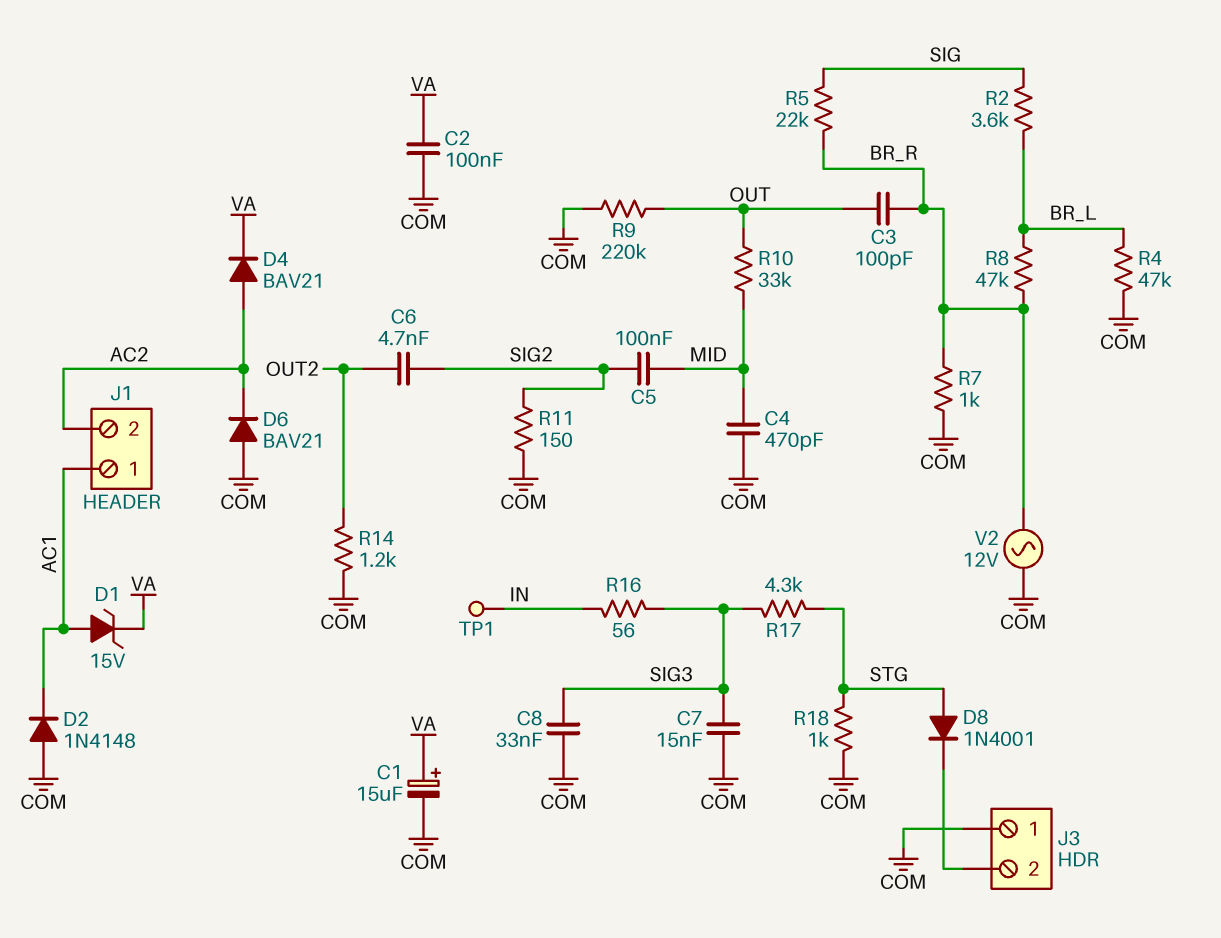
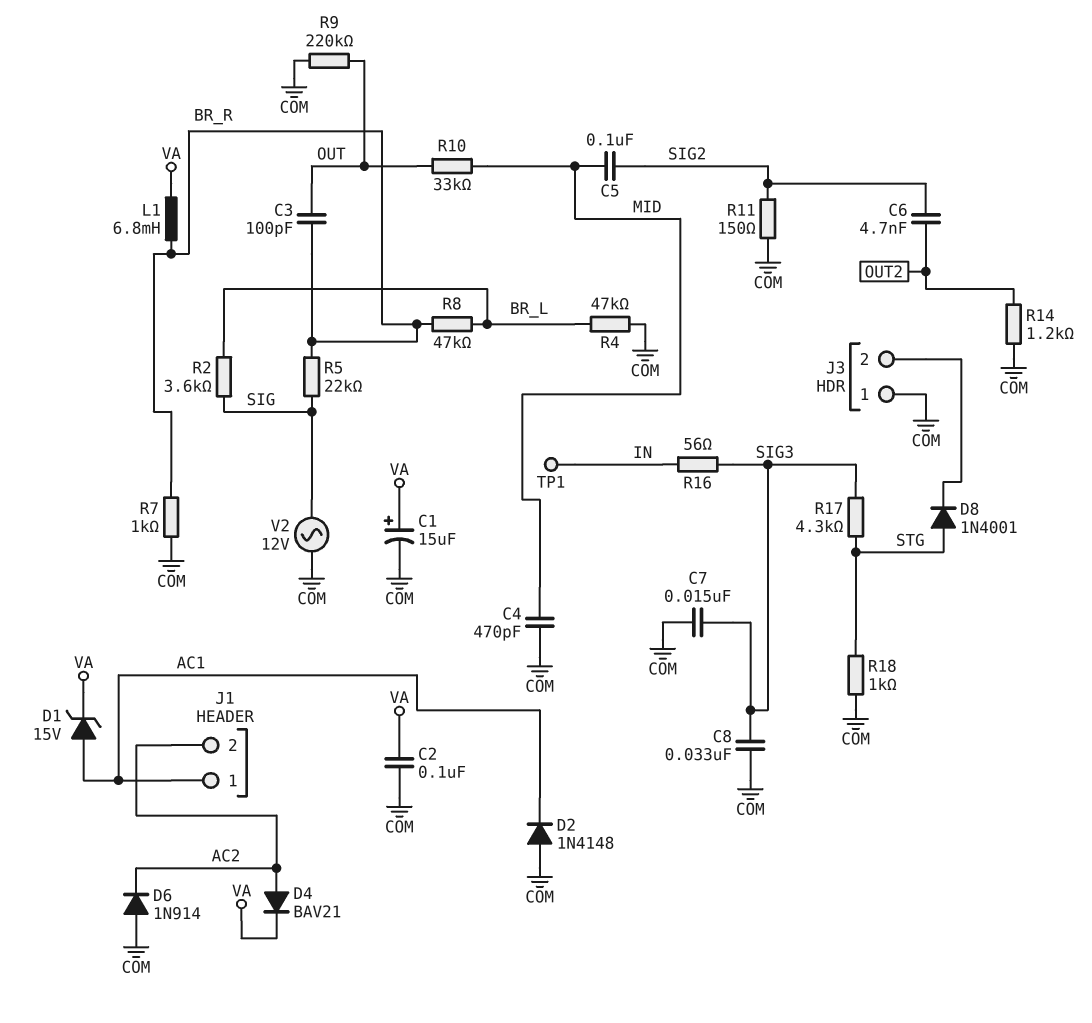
D6: diode BAV21 (A COM, K AC2) -> diode 1N914 (A COM, K AC2)
L1: none -> 6.8mH (BR_R, VA)
V2: AC 12V (BR_R, COM) -> AC 12V (COM, SIG)

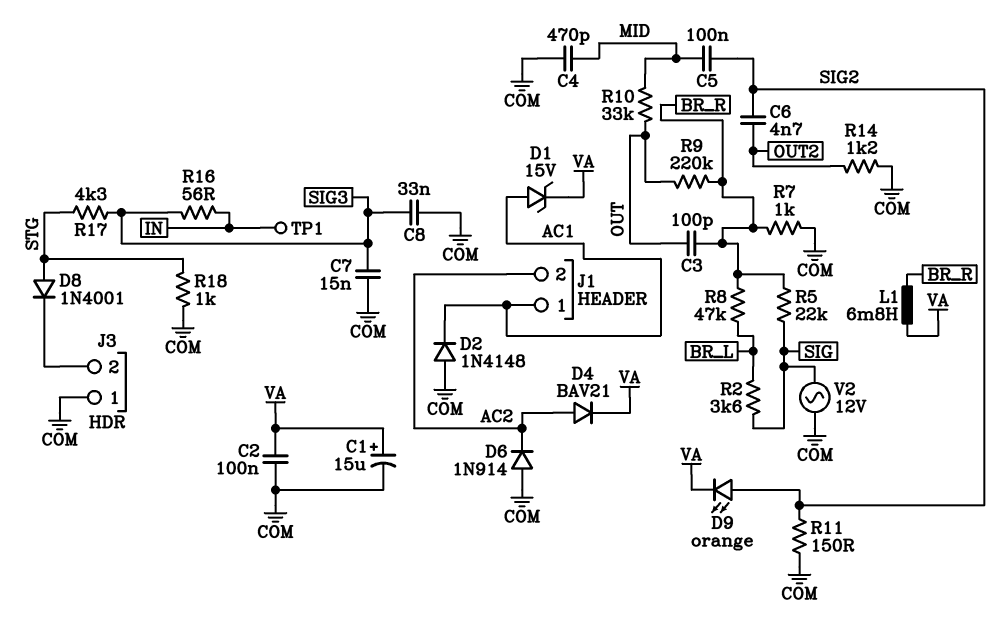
D9: none -> LED orange (A SIG2, K VA)
R4: 47k (BR_L, COM) -> none
R9: 220k (COM, OUT) -> 220k (BR_R, OUT)

